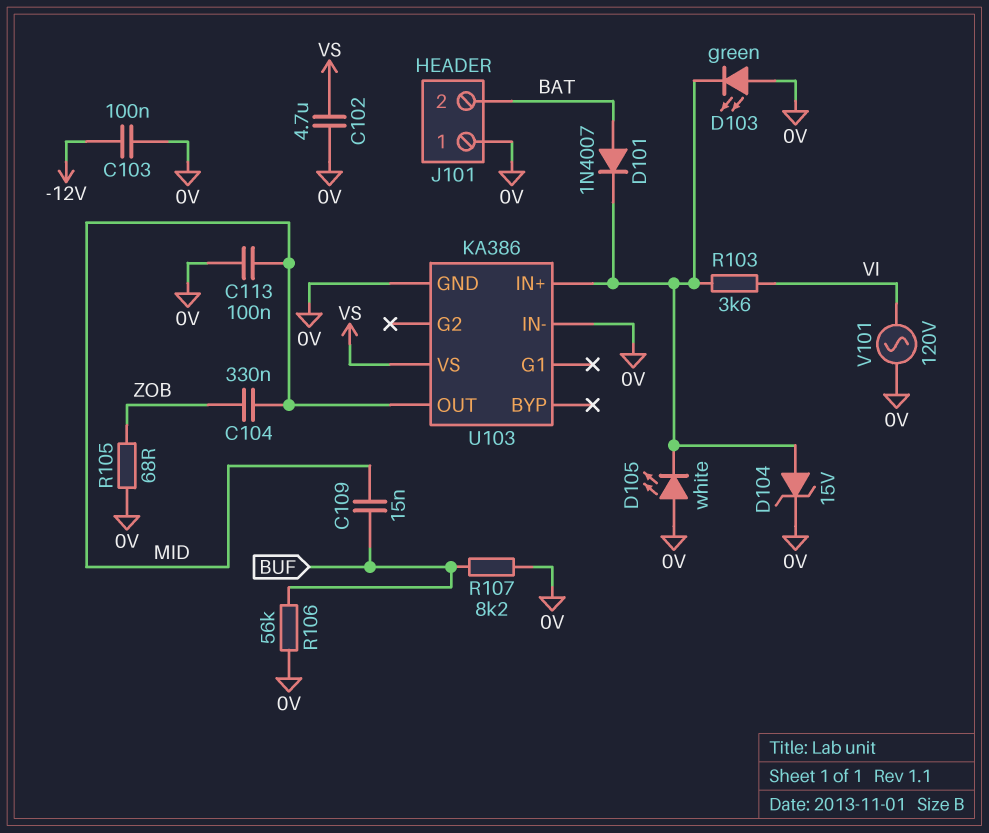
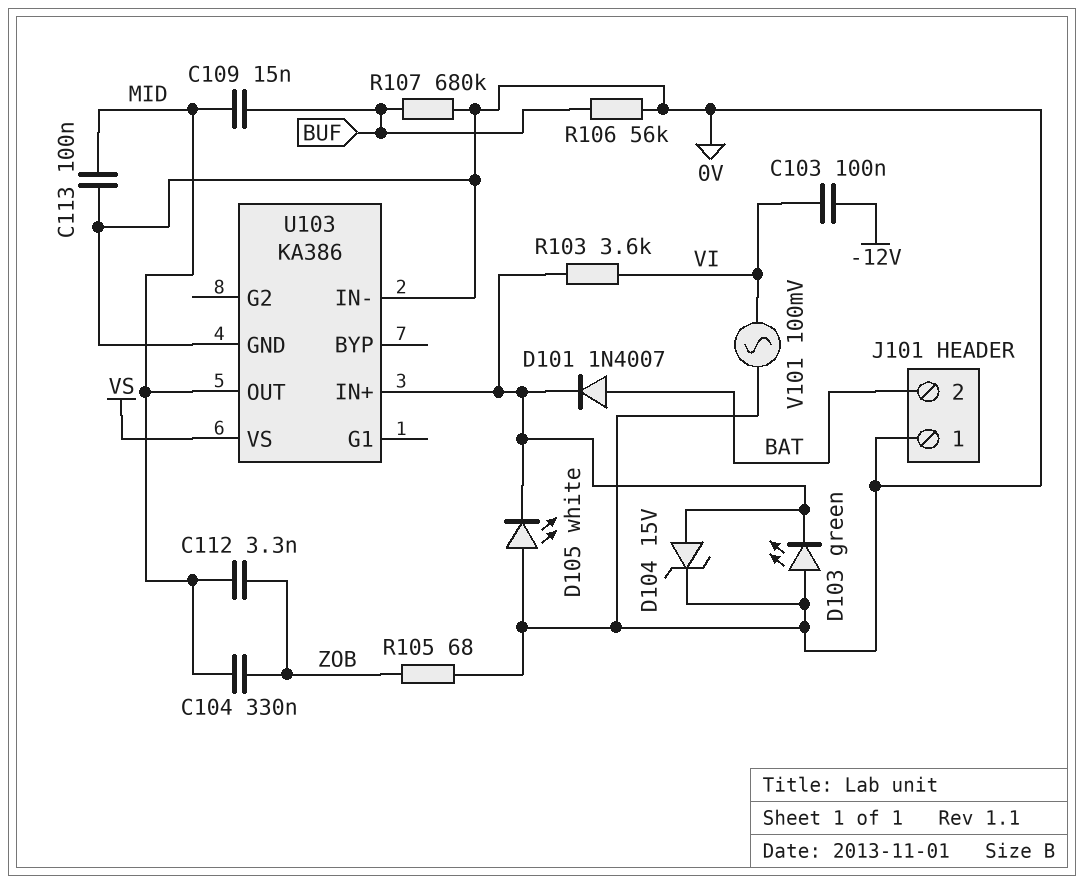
C102: 4.7uF (0V, VS) -> none
C103: 100nF (-12V, 0V) -> 100nF (-12V, VI)
C112: none -> 3.3nF (MID, ZOB)
R107: 8.2k (0V, BUF) -> 680k (0V, BUF)
V101: AC 120V (0V, VI) -> AC 100mV (0V, VI)

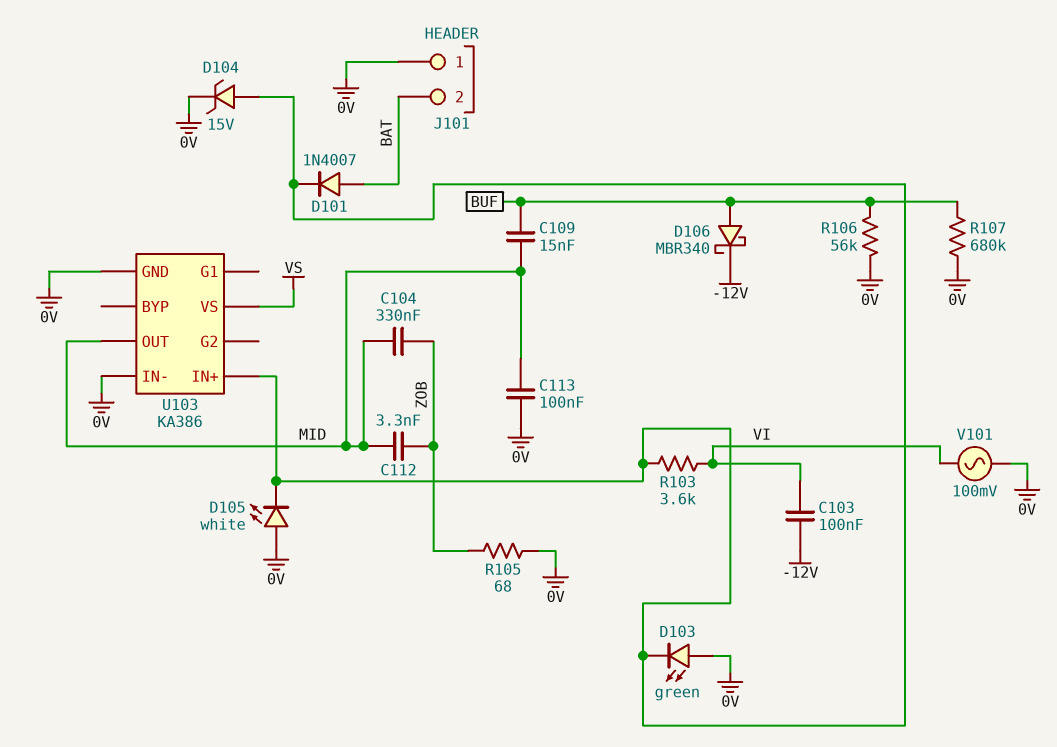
D106: none -> schottky MBR340 (A BUF, K -12V)

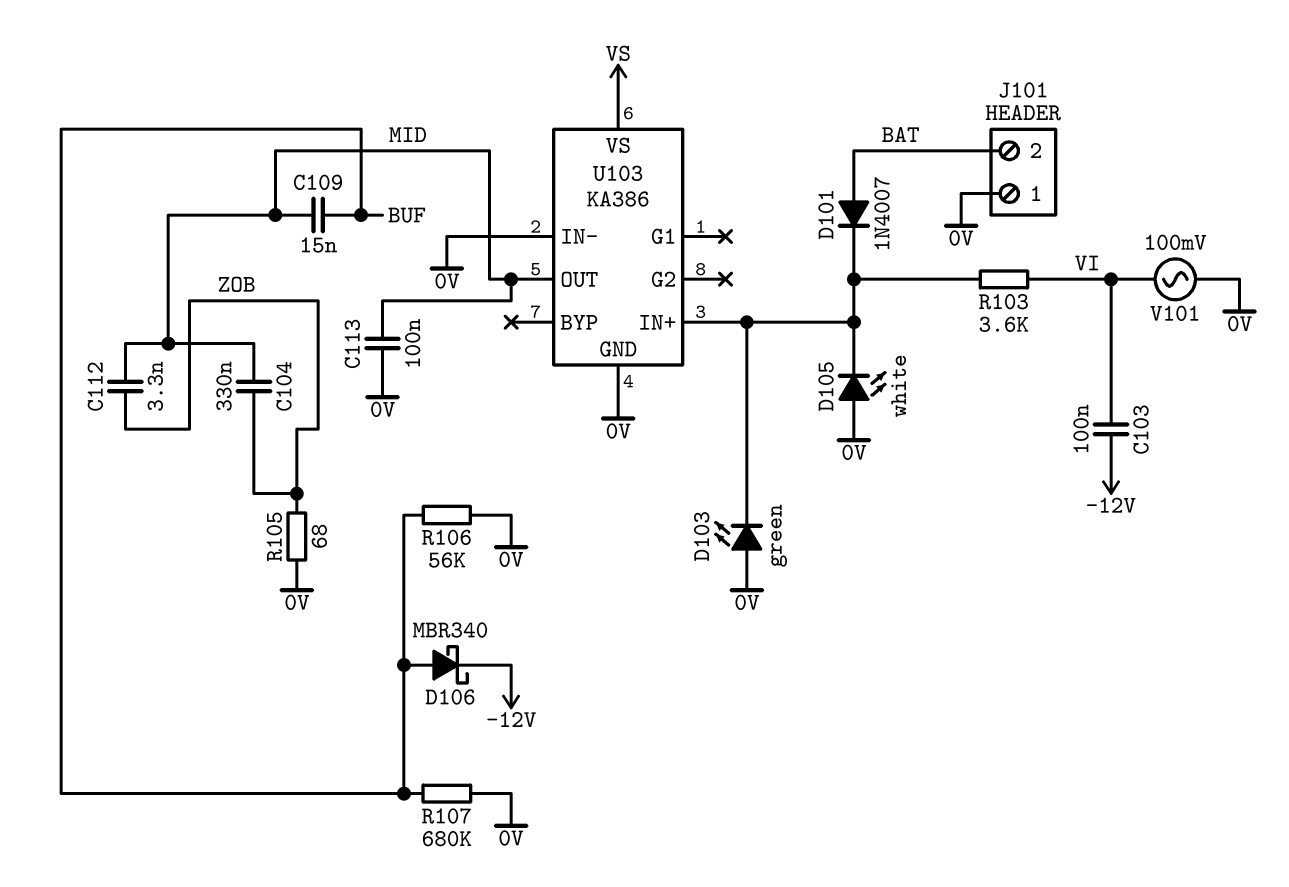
D104: zener 15V (A U103/IN+, K 0V) -> none

